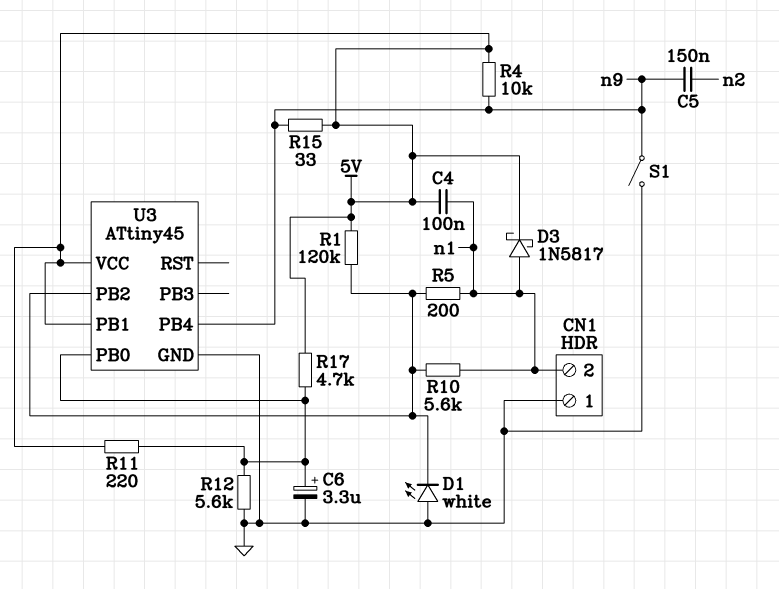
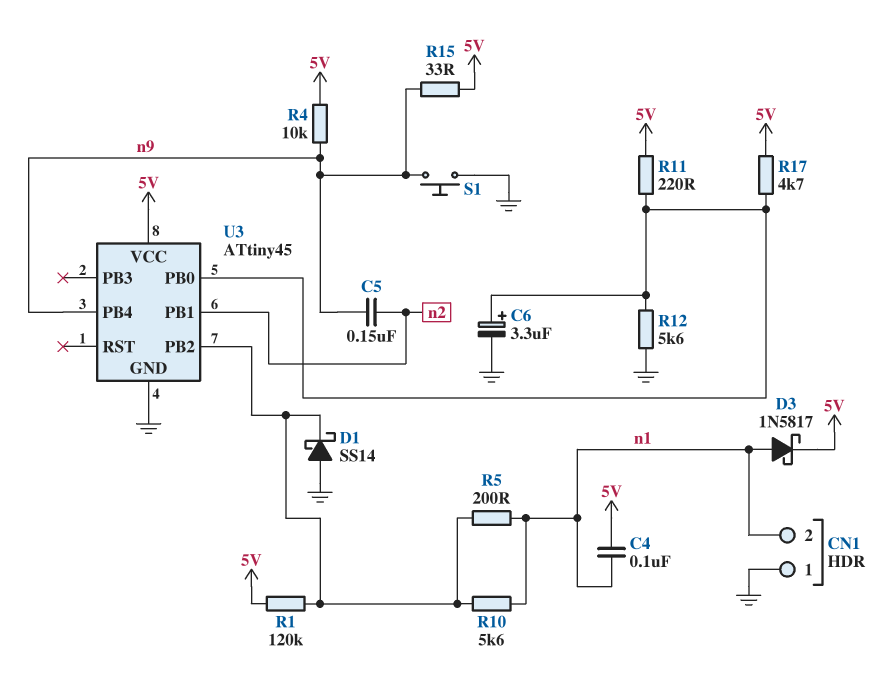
D1: LED white (A GND, K U3/PB2) -> schottky SS14 (A GND, K U3/PB2)
S1: switch (GND, n9) -> button (GND, n9)
U3 pin PB1: 5V -> n2

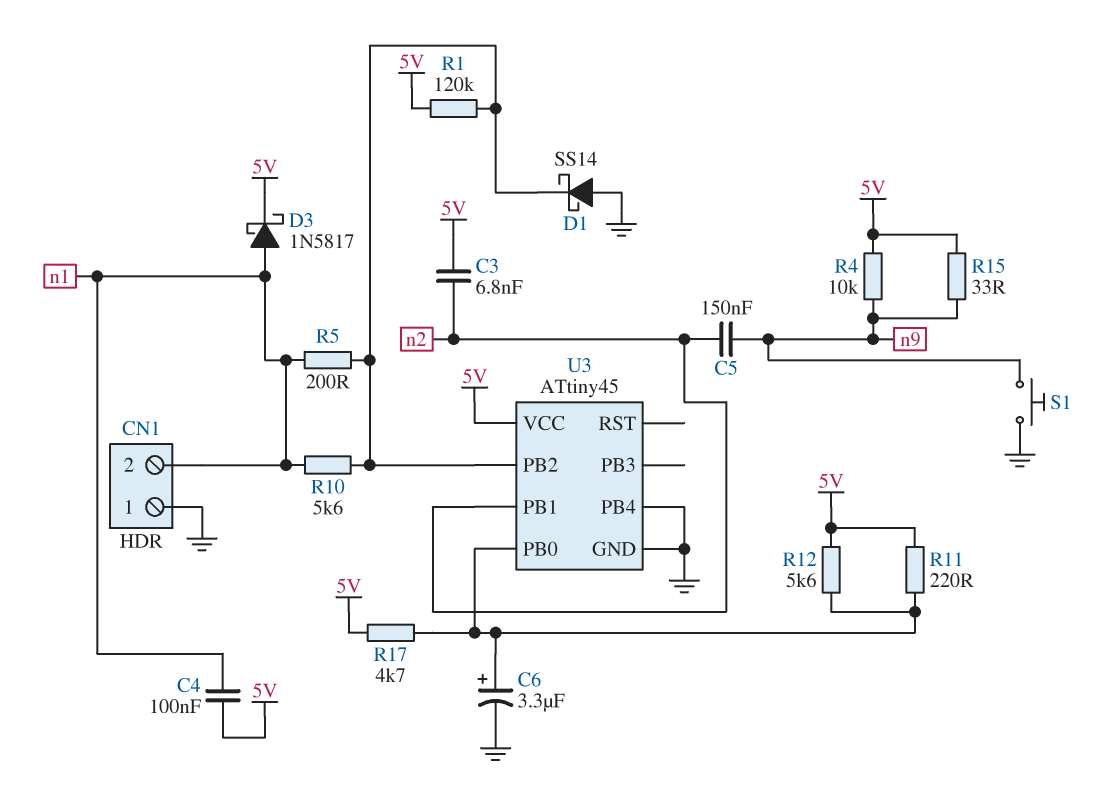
C3: none -> 6.8nF (5V, n2)
R12: 5.6k (GND, U3/PB0) -> 5.6k (5V, U3/PB0)
U3 pin PB4: n9 -> GND

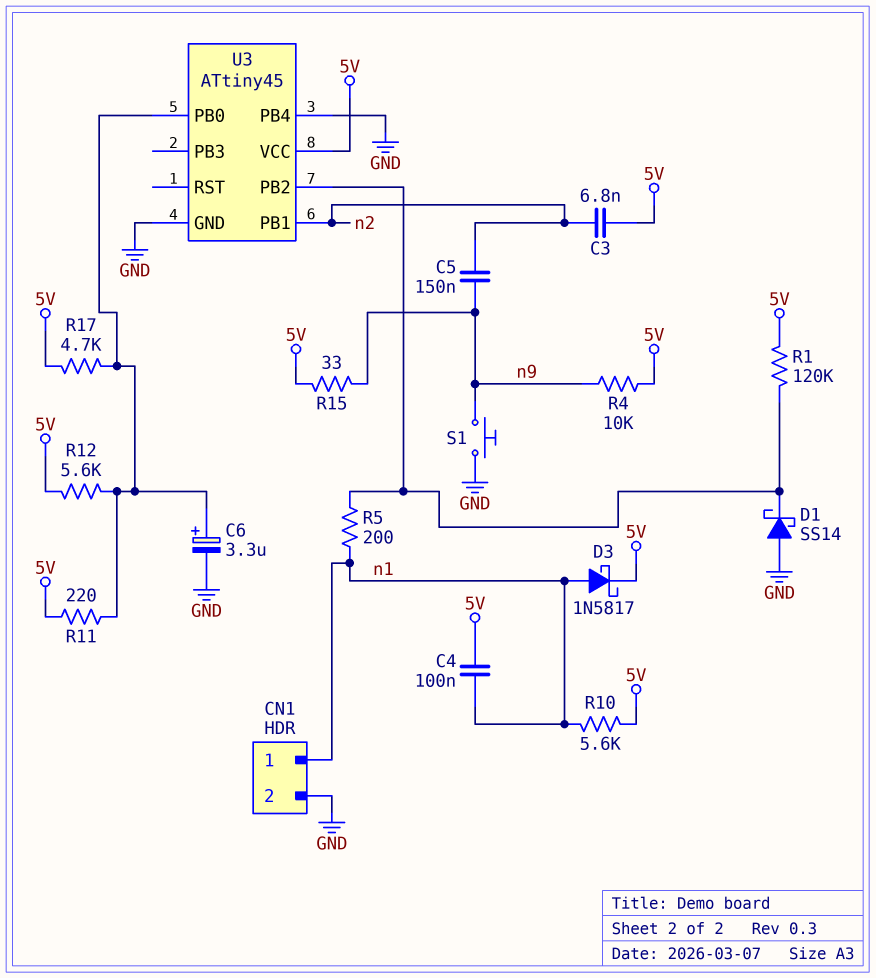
CN1 pin 1: GND -> n1
CN1 pin 2: n1 -> GND
R10: 5.6k (U3/PB2, n1) -> 5.6k (5V, n1)

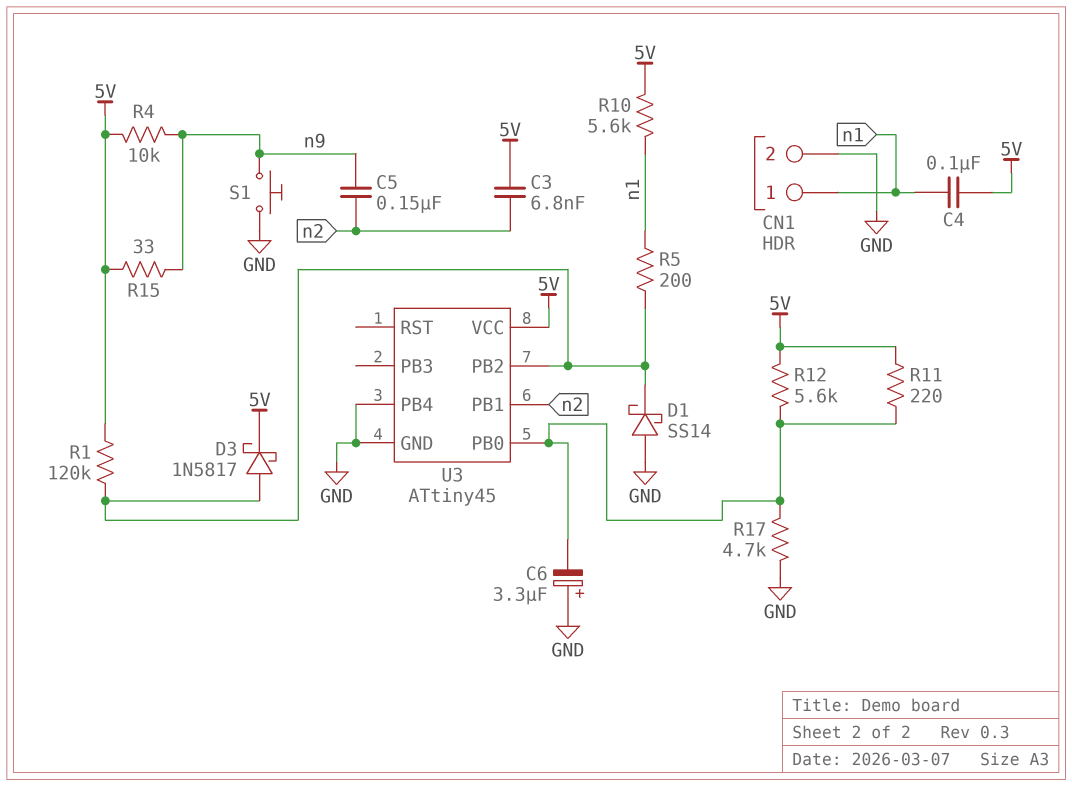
C6: 3.3uF (plus U3/PB0, minus GND) -> 3.3uF (plus GND, minus U3/PB0)
D3: schottky 1N5817 (A n1, K 5V) -> schottky 1N5817 (A U3/PB2, K 5V)
R17: 4.7k (5V, U3/PB0) -> 4.7k (GND, U3/PB0)

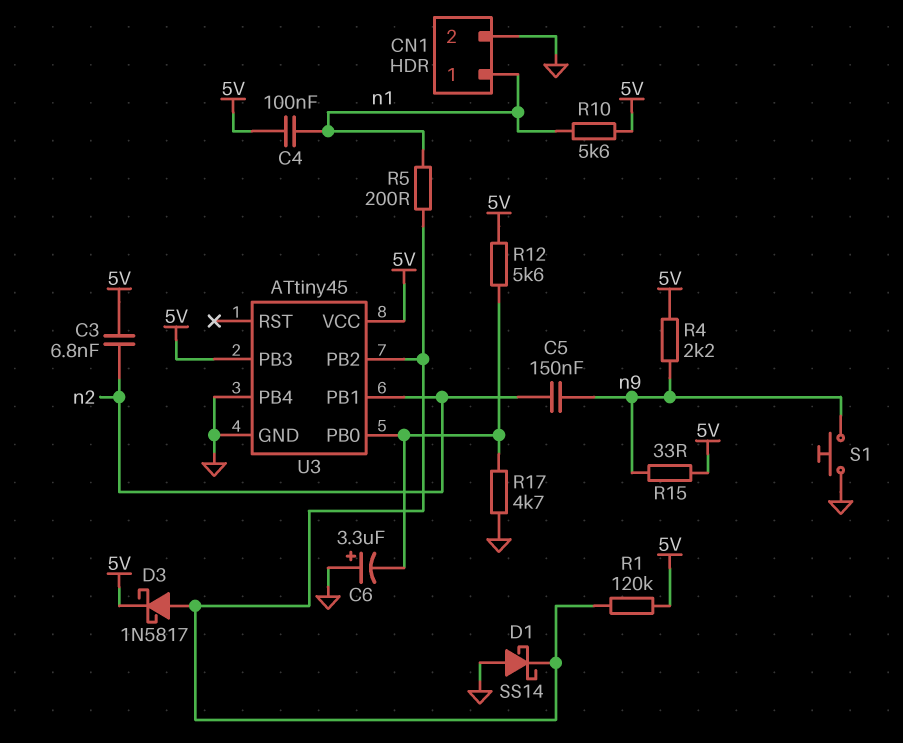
R4: 10k (5V, n9) -> 2.2k (5V, n9)
R11: 220 (5V, U3/PB0) -> none
U3 pin PB3: none -> 5V

